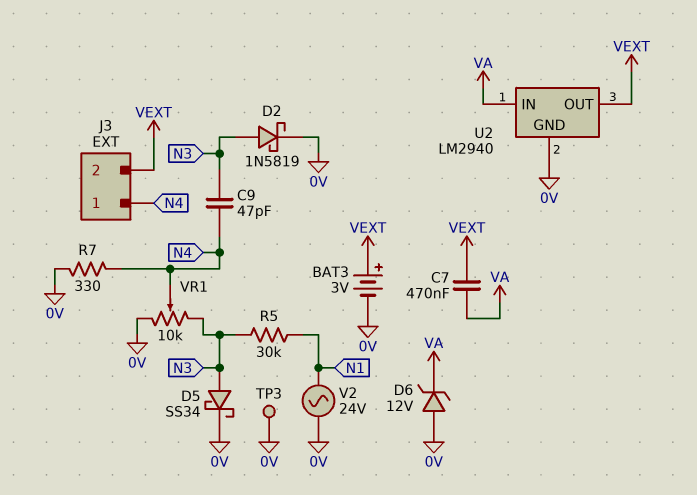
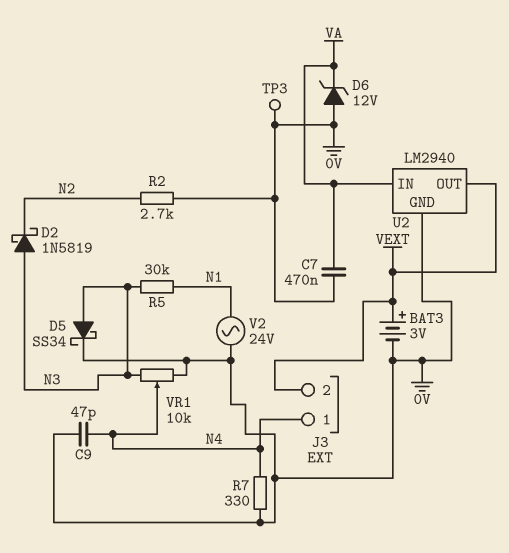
C7: 470nF (VA, VEXT) -> 470nF (0V, VA)
C9: 47pF (N3, N4) -> 47pF (0V, N4)
D2: schottky 1N5819 (A N3, K 0V) -> schottky 1N5819 (A N3, K N2)
R2: none -> 2.7k (0V, N2)

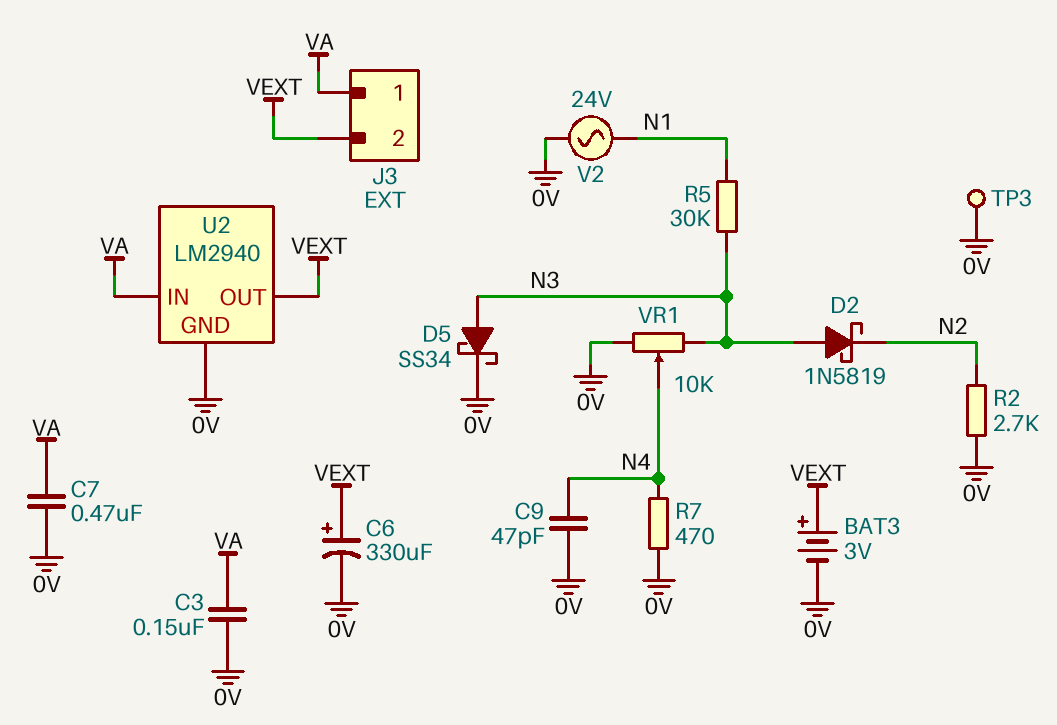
C3: none -> 150nF (0V, VA)
C6: none -> 330uF (plus VEXT, minus 0V)
D6: zener 12V (A 0V, K VA) -> none
J3 pin 1: N4 -> VA
R7: 330 (0V, N4) -> 470 (0V, N4)

